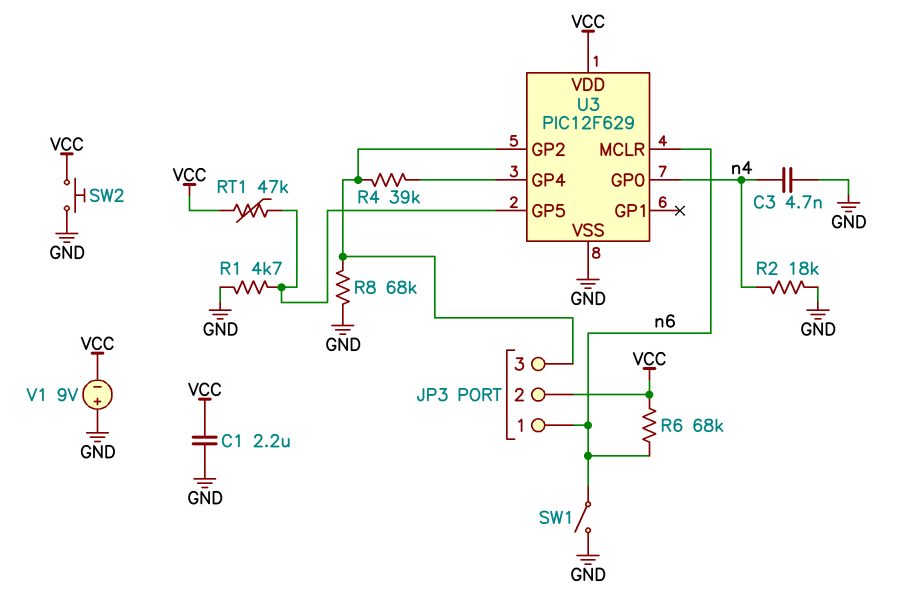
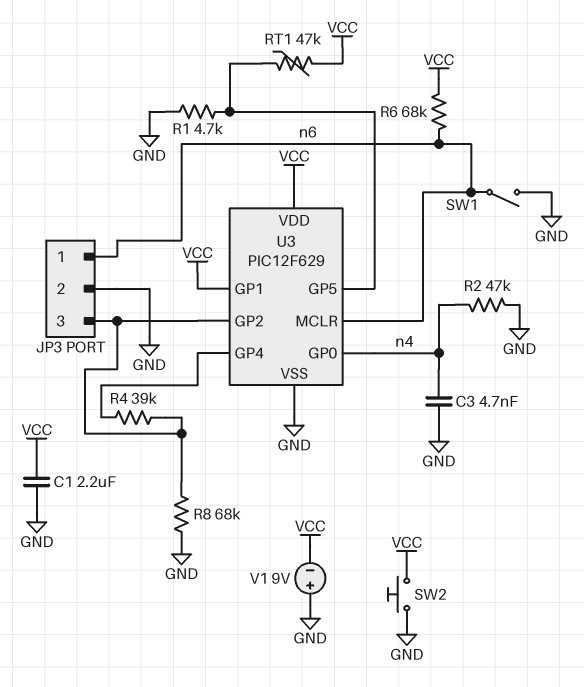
JP3 pin 2: VCC -> GND
R2: 18k (GND, n4) -> 47k (GND, n4)
U3 pin GP1: none -> VCC

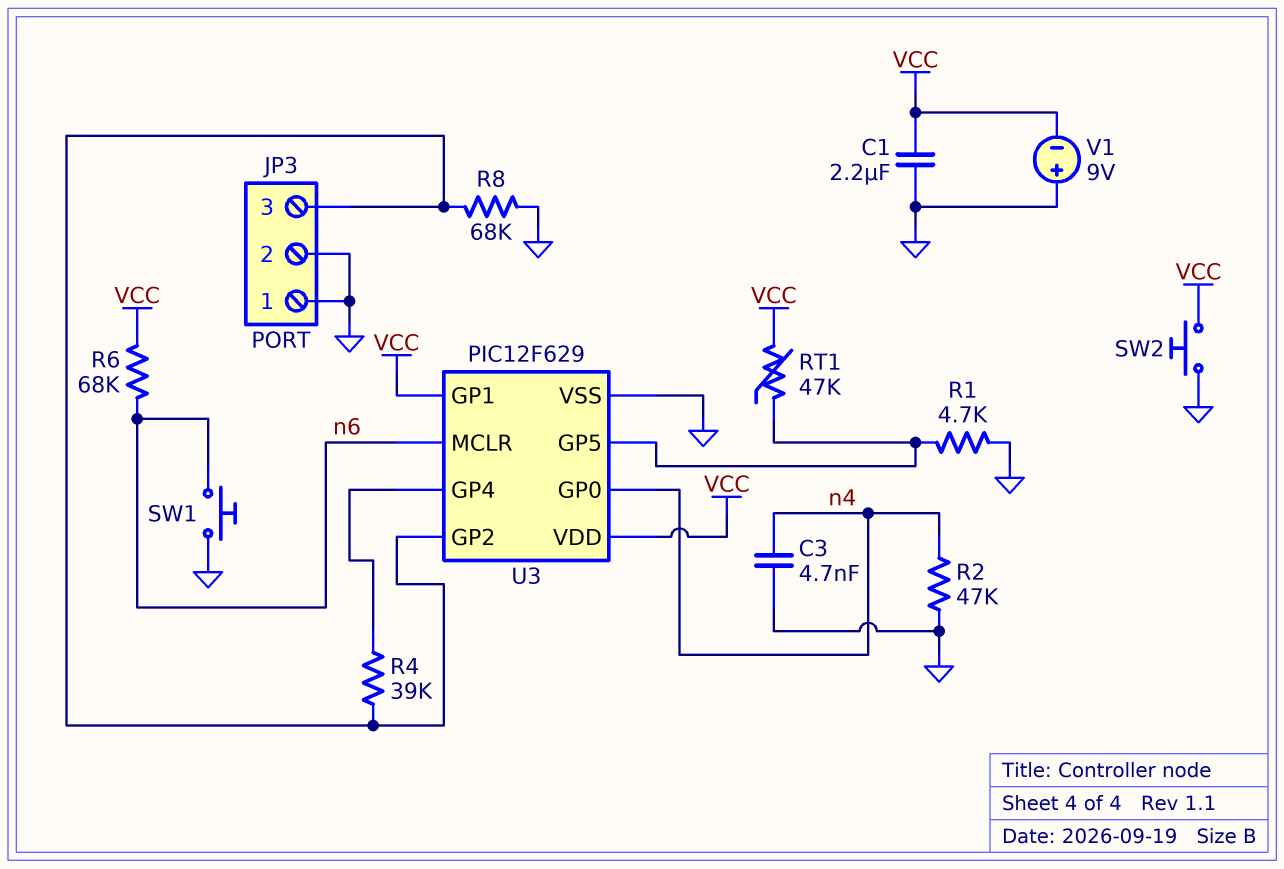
JP3 pin 1: n6 -> GND
SW1: switch (GND, n6) -> button (GND, n6)

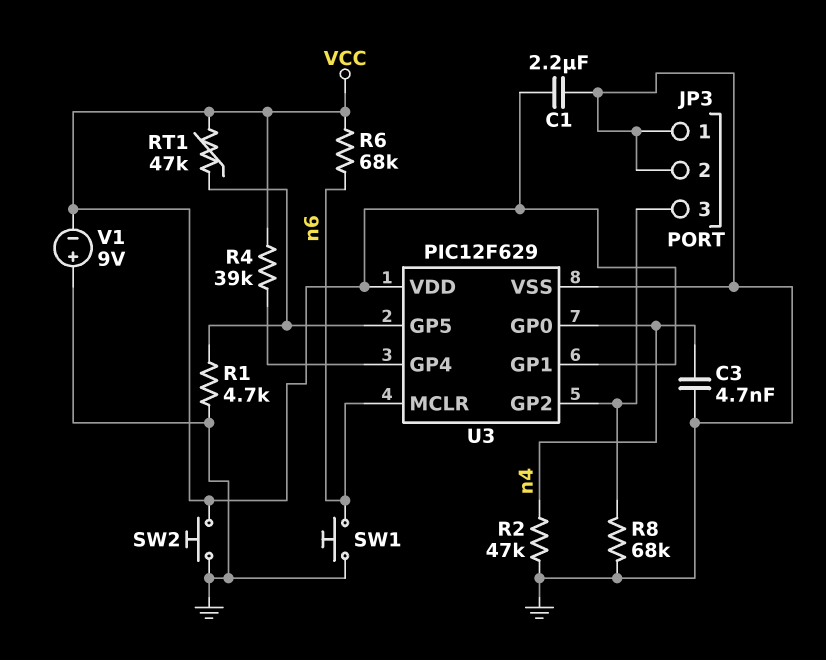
R4: 39k (JP3/3, U3/GP4) -> 39k (U3/GP4, VCC)

